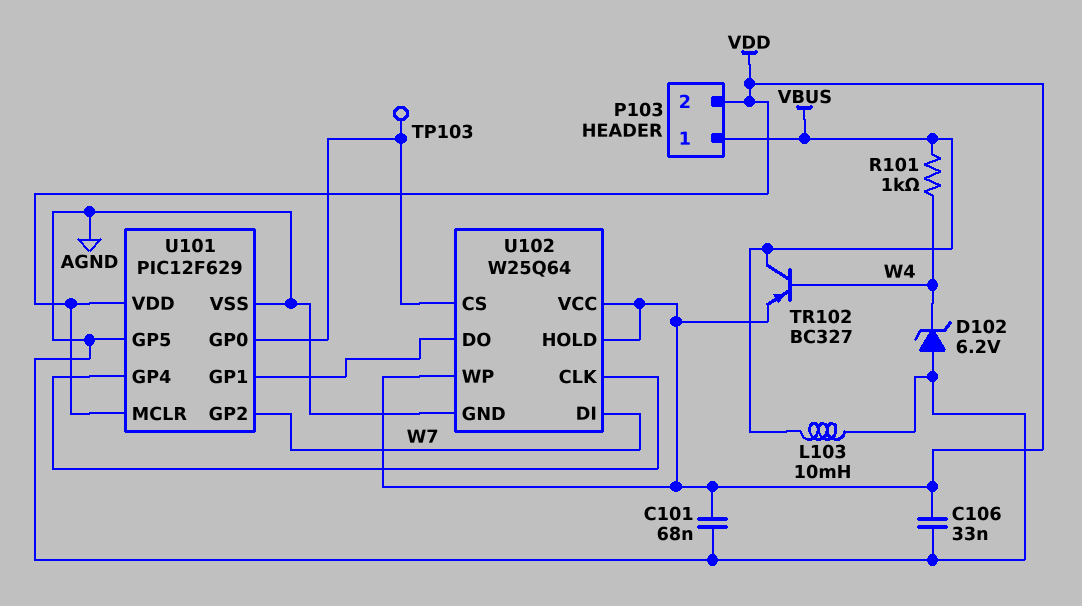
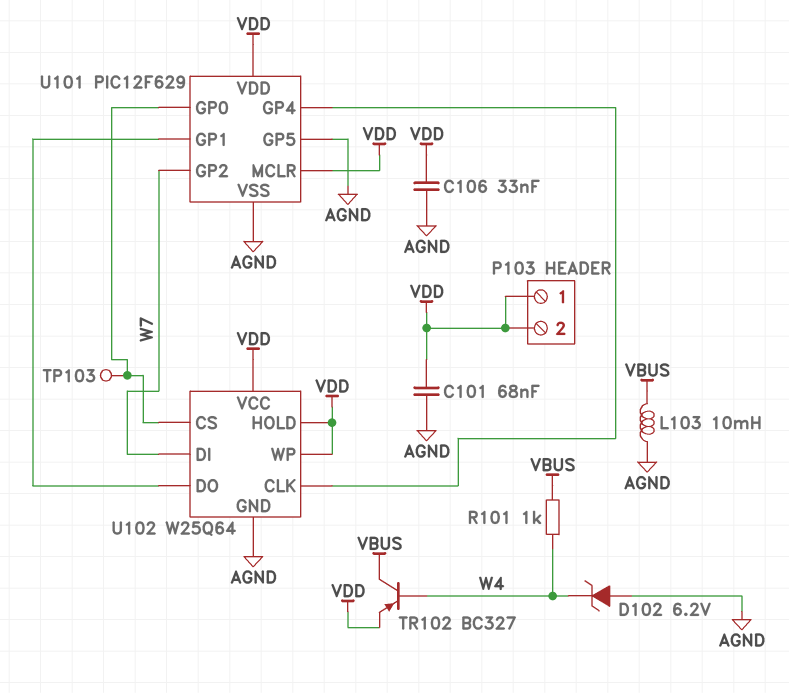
P103 pin 1: VBUS -> VDD

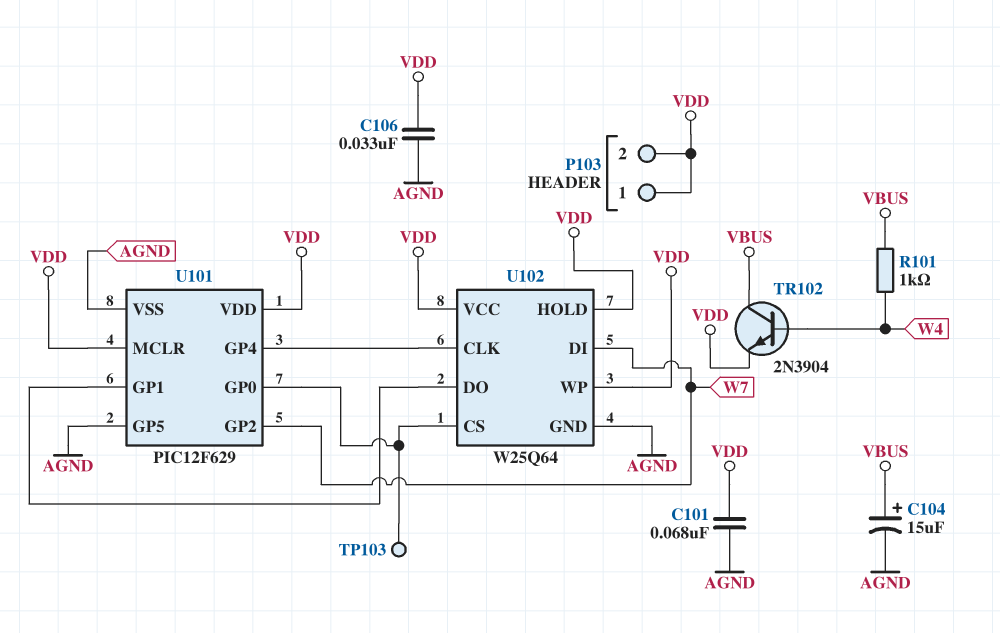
C104: none -> 15uF (plus VBUS, minus AGND)
D102: zener 6.2V (A AGND, K W4) -> none
L103: 10mH (AGND, VBUS) -> none
TR102: PNP BC327 (B W4, C VBUS, E VDD) -> NPN 2N3904 (B W4, C VBUS, E VDD)

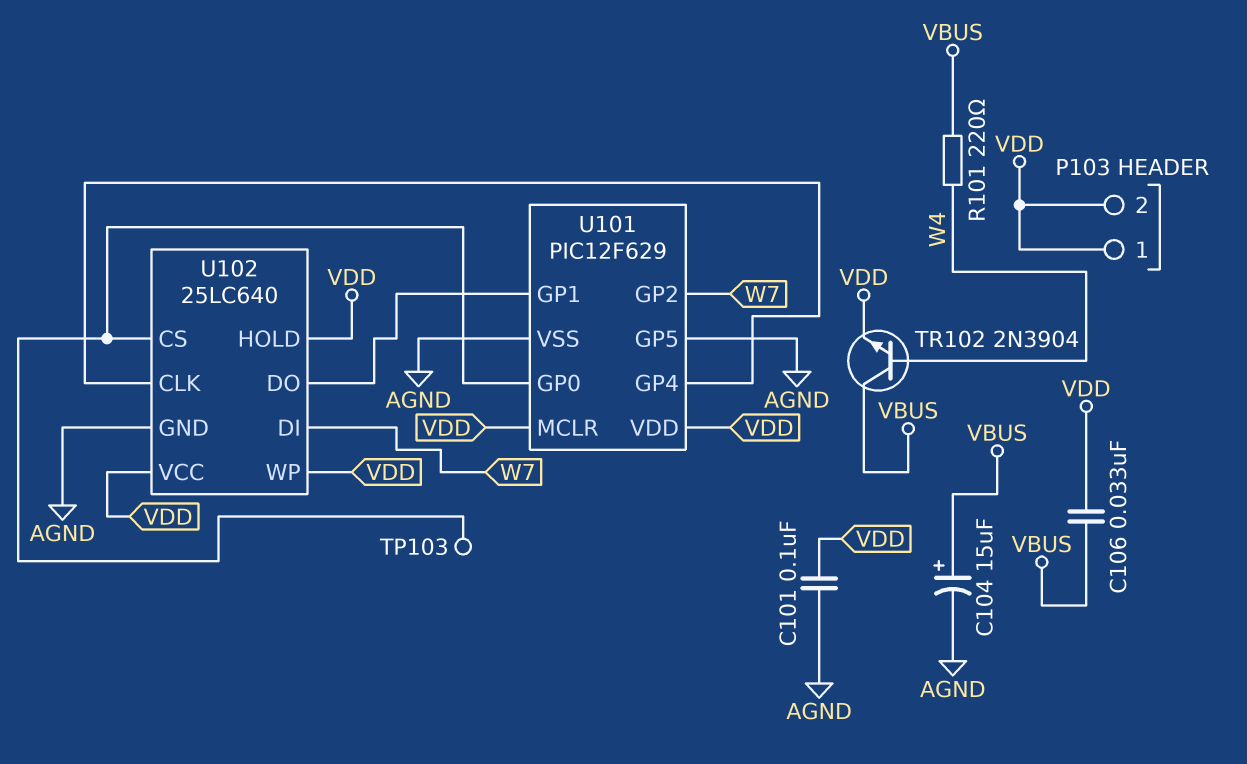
C101: 68nF (AGND, VDD) -> 100nF (AGND, VDD)
C106: 33nF (AGND, VDD) -> 33nF (VBUS, VDD)
R101: 1k (VBUS, W4) -> 220 (VBUS, W4)
U102: W25Q64 -> 25LC640

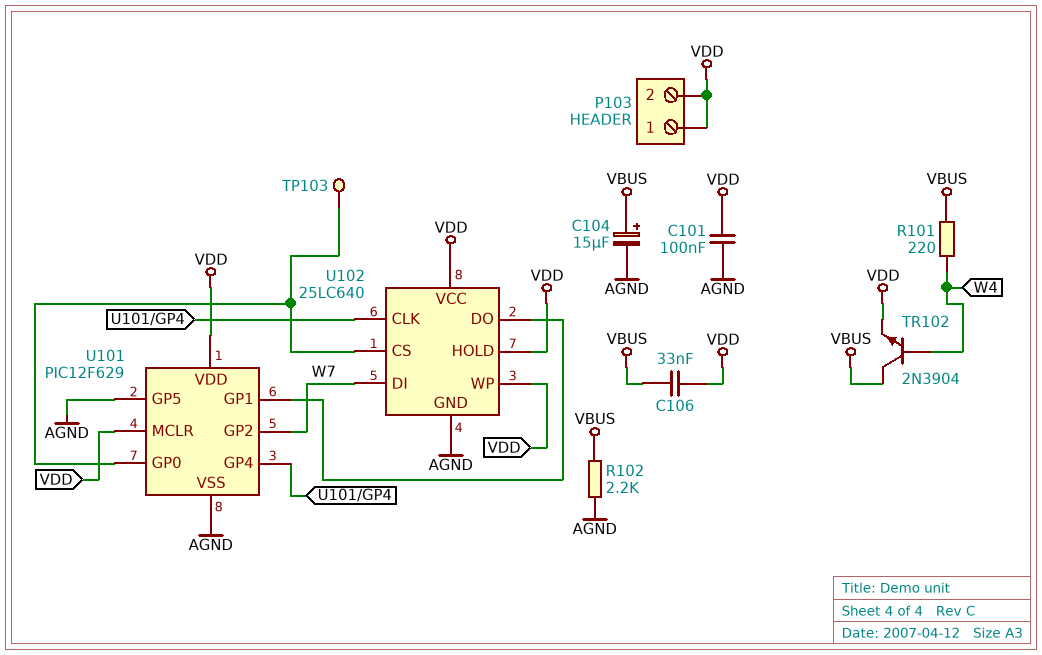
R102: none -> 2.2k (AGND, VBUS)

